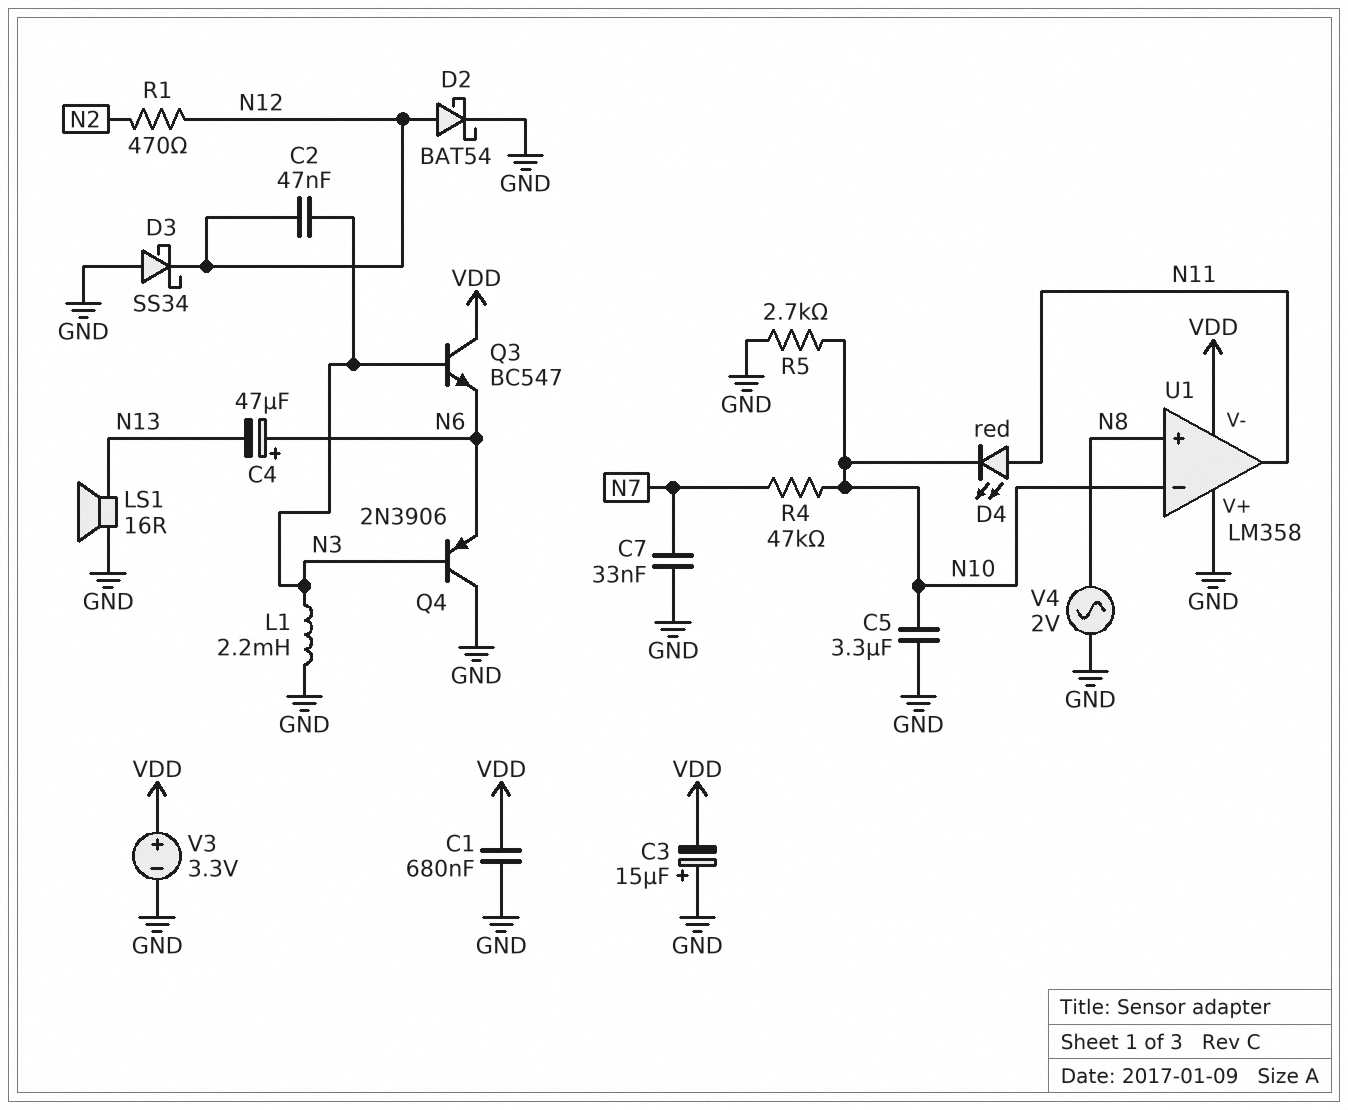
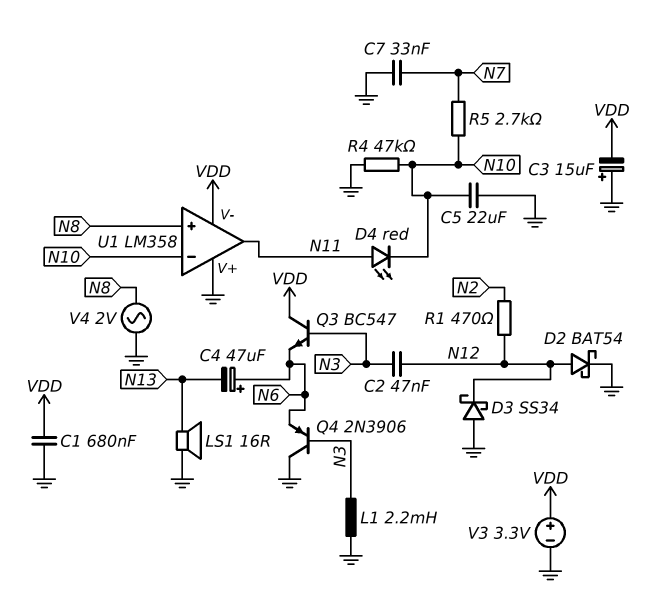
C5: 3.3uF (GND, N10) -> 22uF (GND, N10)
R4: 47k (N7, N10) -> 47k (GND, N10)
R5: 2.7k (GND, N10) -> 2.7k (N7, N10)

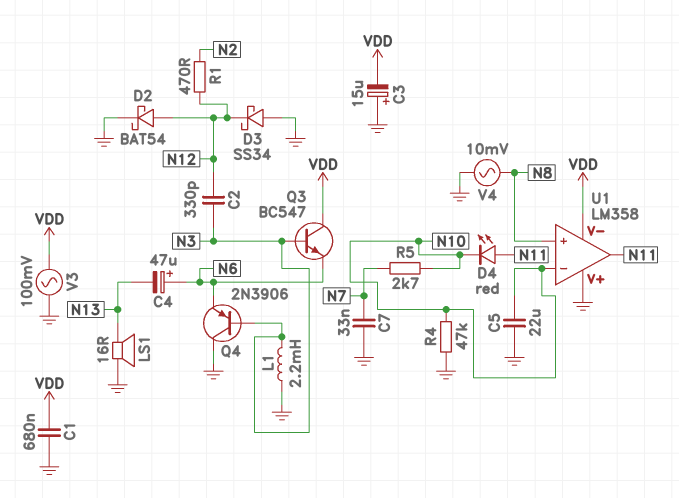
C2: 47nF (N3, N12) -> 330pF (N3, N12)
V3: 3.3V (plus VDD, minus GND) -> AC 100mV (GND, VDD)
V4: AC 2V (GND, N8) -> AC 10mV (GND, N8)

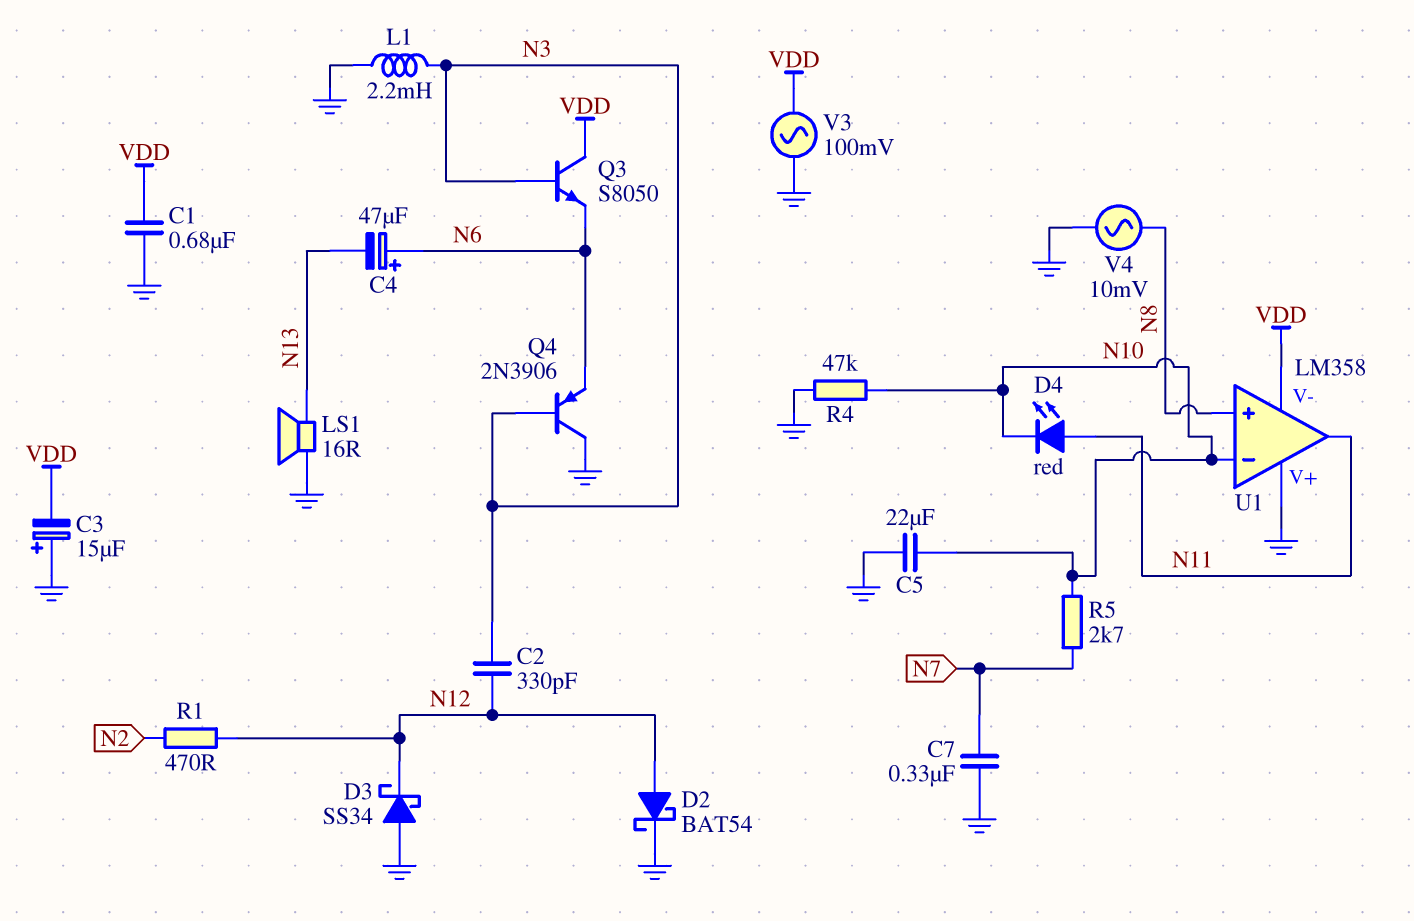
C7: 33nF (GND, N7) -> 330nF (GND, N7)
Q3: NPN BC547 (B N3, C VDD, E N6) -> NPN S8050 (B N3, C VDD, E N6)

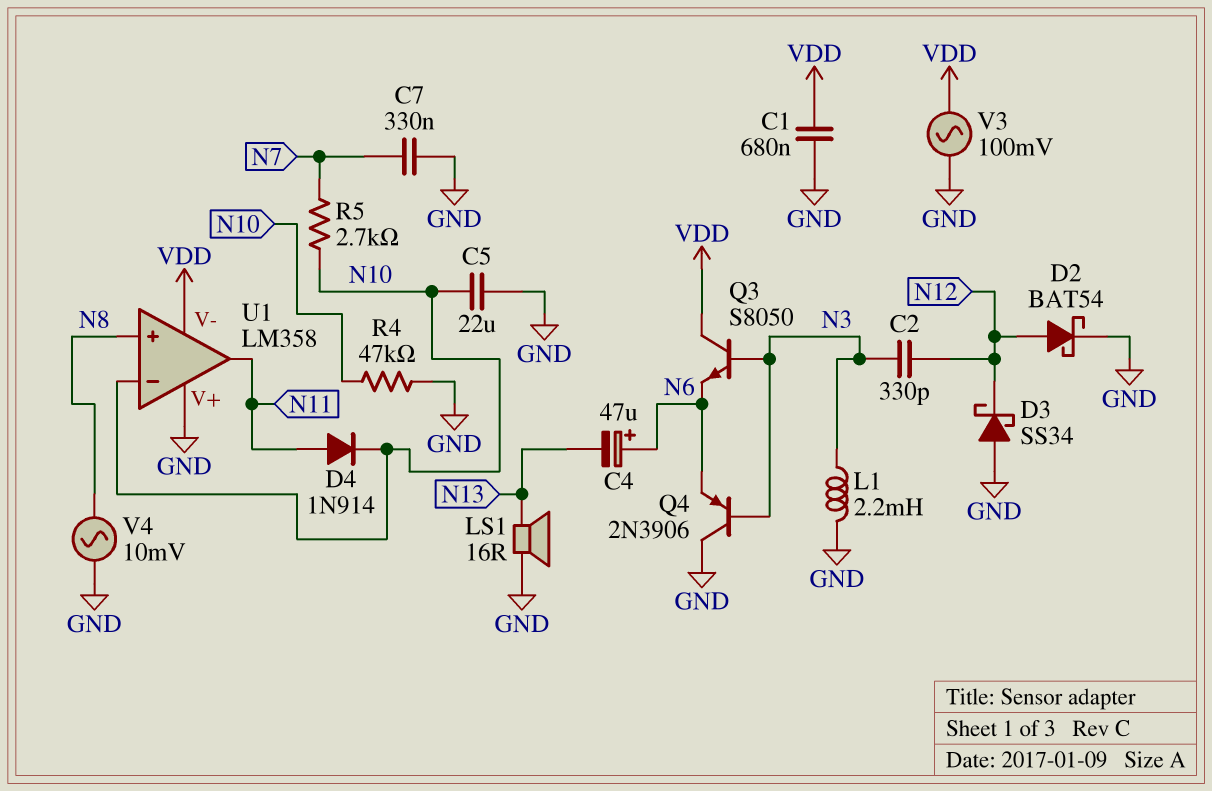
C3: 15uF (plus GND, minus VDD) -> none
D4: LED red (A N11, K N10) -> diode 1N914 (A N11, K N10)
R1: 470 (N2, N12) -> none

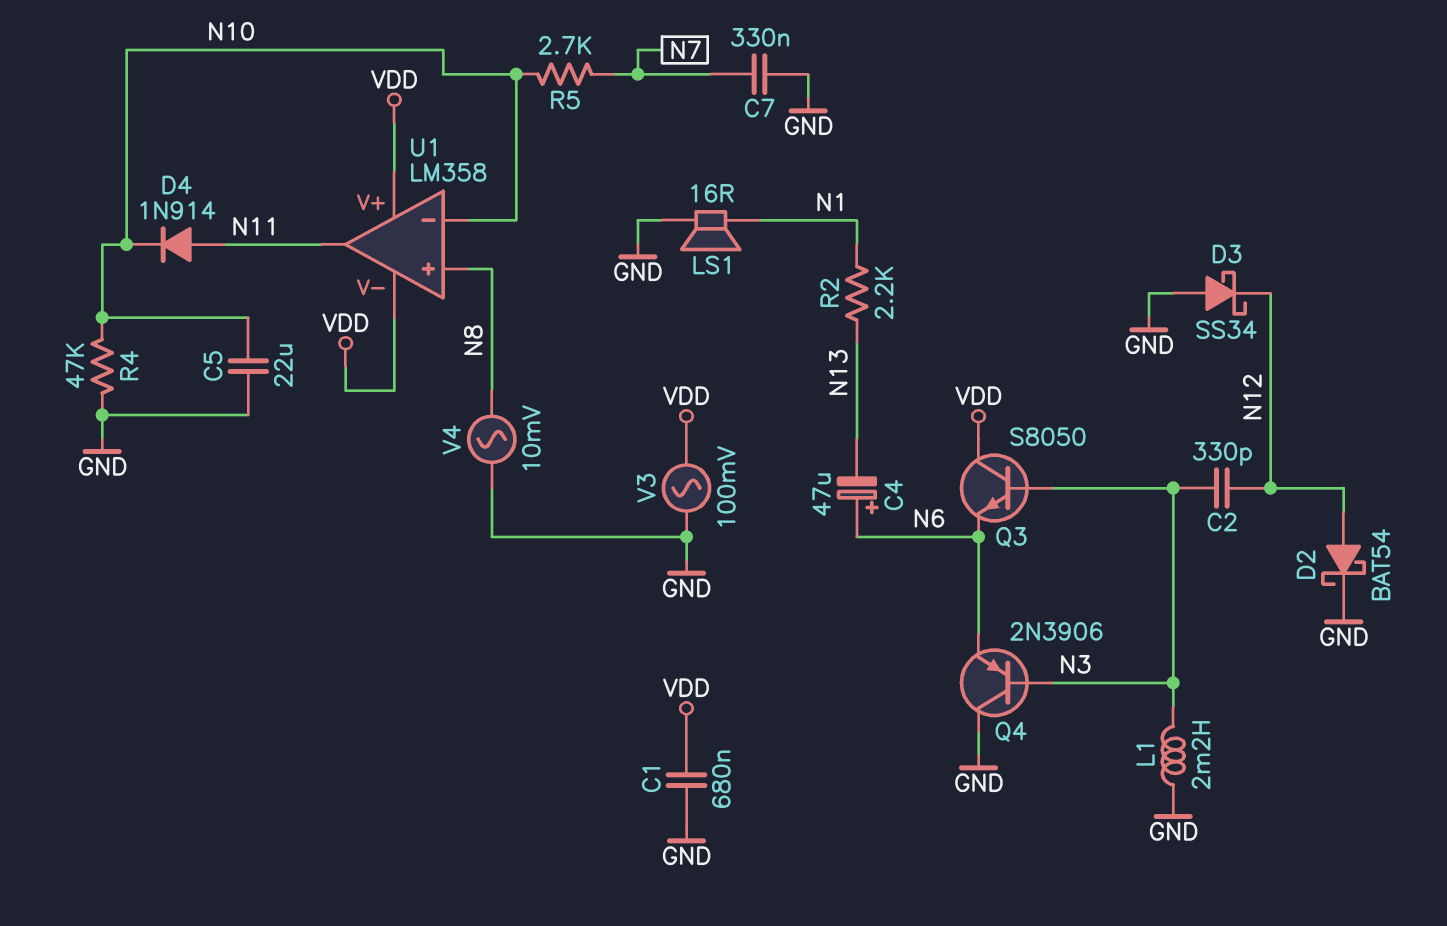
LS1: speaker 16R (GND, N13) -> speaker 16R (GND, N1)
R2: none -> 2.2k (N1, N13)
U1 pin V+: GND -> VDD

